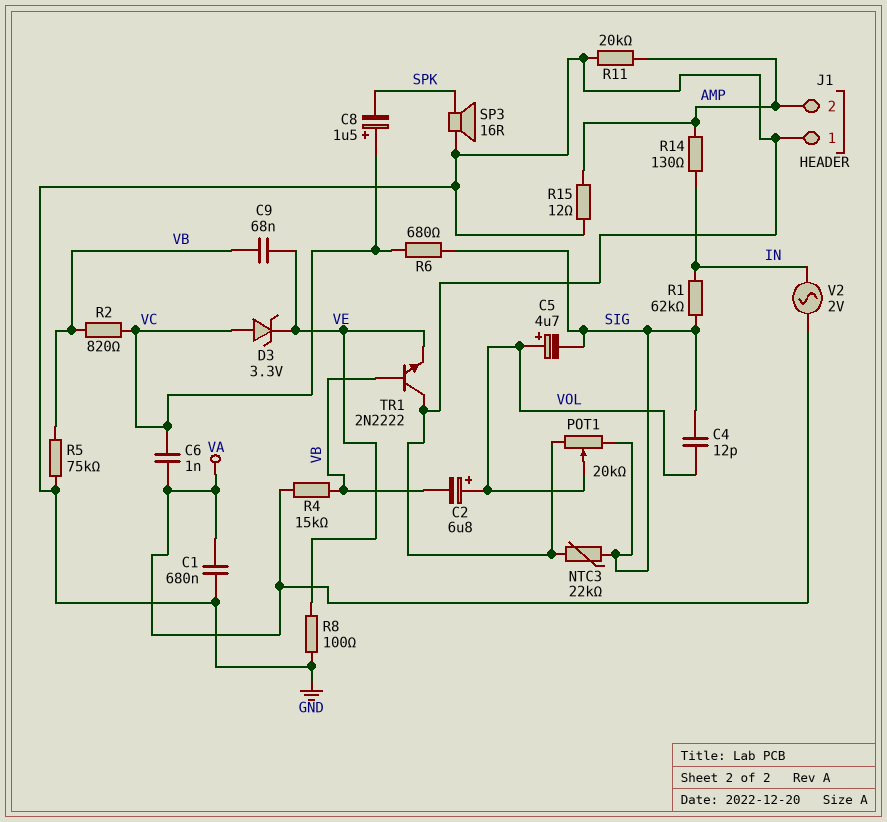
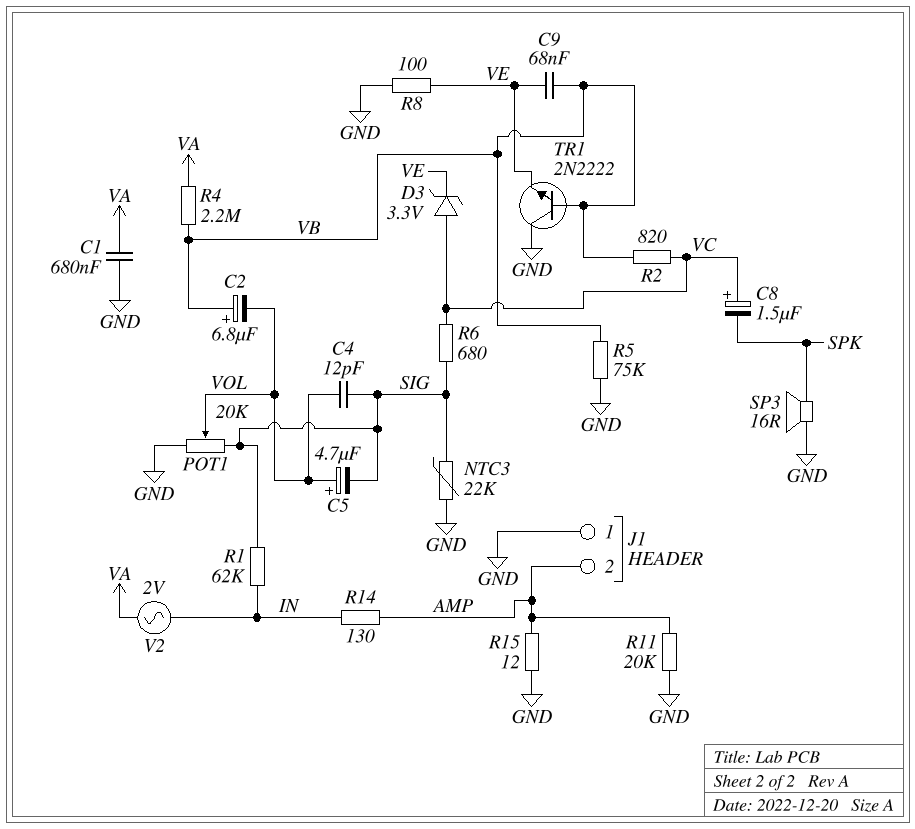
C2: 6.8uF (plus VOL, minus VB) -> 6.8uF (plus VB, minus VOL)
C6: 1nF (VA, VC) -> none
R4: 15k (VA, VB) -> 2.2M (VA, VB)

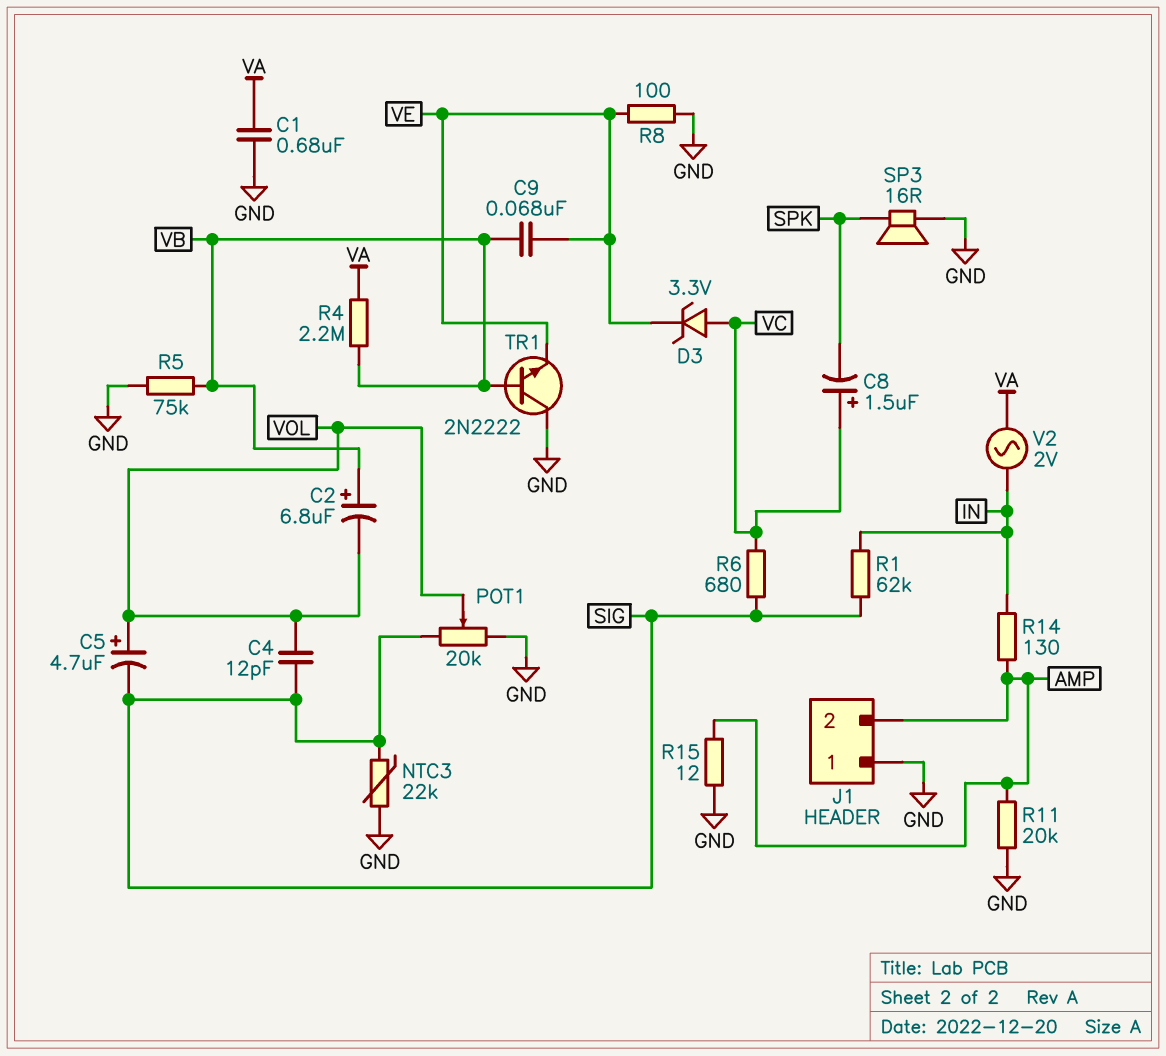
R2: 820 (VB, VC) -> none

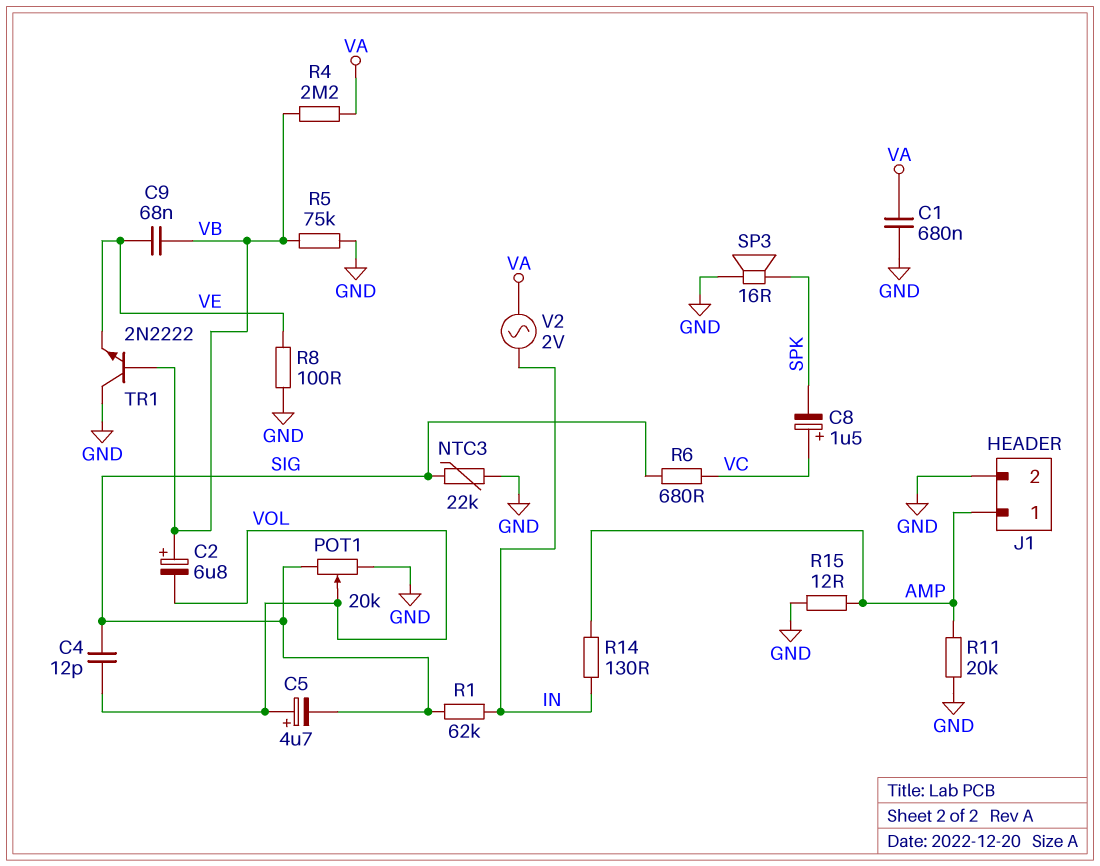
D3: zener 3.3V (A VC, K VE) -> none
J1 pin 1: GND -> AMP
J1 pin 2: AMP -> GND

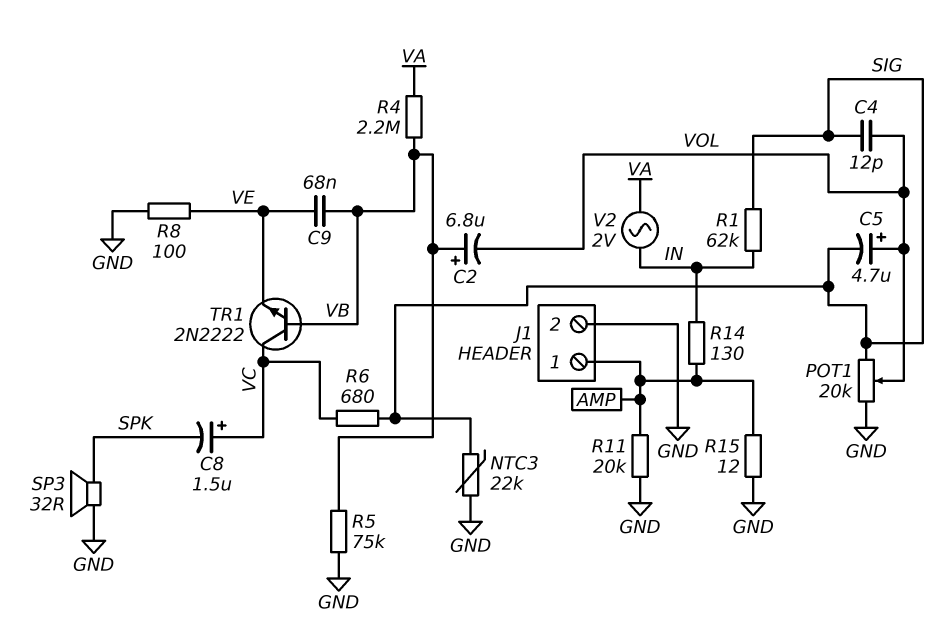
C1: 680nF (GND, VA) -> none
SP3: speaker 16R (GND, SPK) -> speaker 32R (GND, SPK)
TR1: NPN 2N2222 (B VB, C GND, E VE) -> NPN 2N2222 (B VB, C VC, E VE)

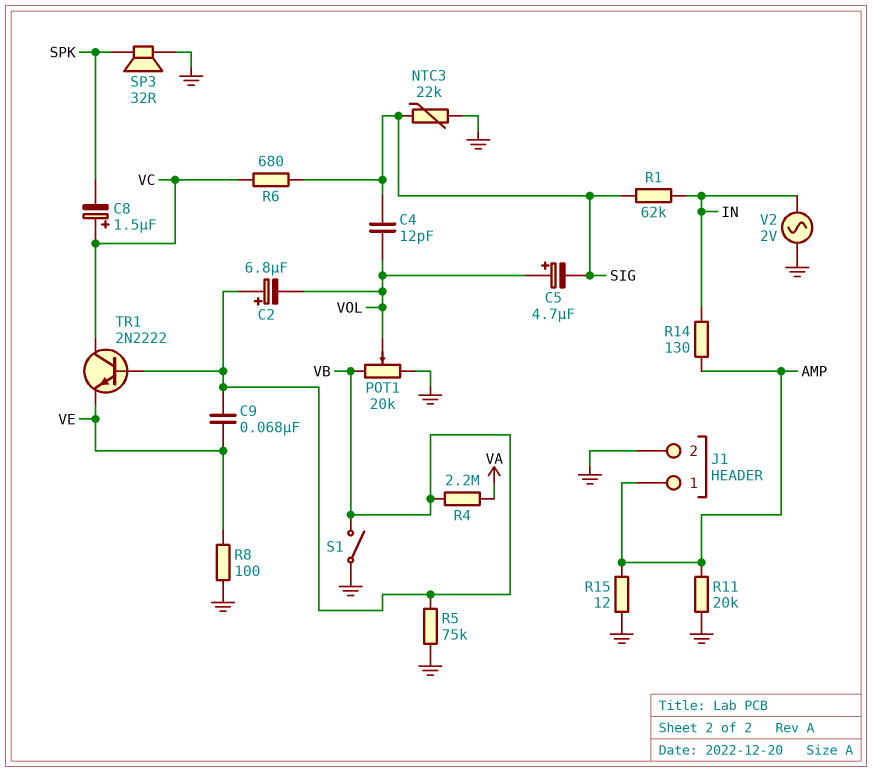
POT1: 20k (GND, SIG, wiper VOL) -> 20k (GND, VB, wiper VOL)
S1: none -> switch (GND, VB)
V2: AC 2V (IN, VA) -> AC 2V (GND, IN)

